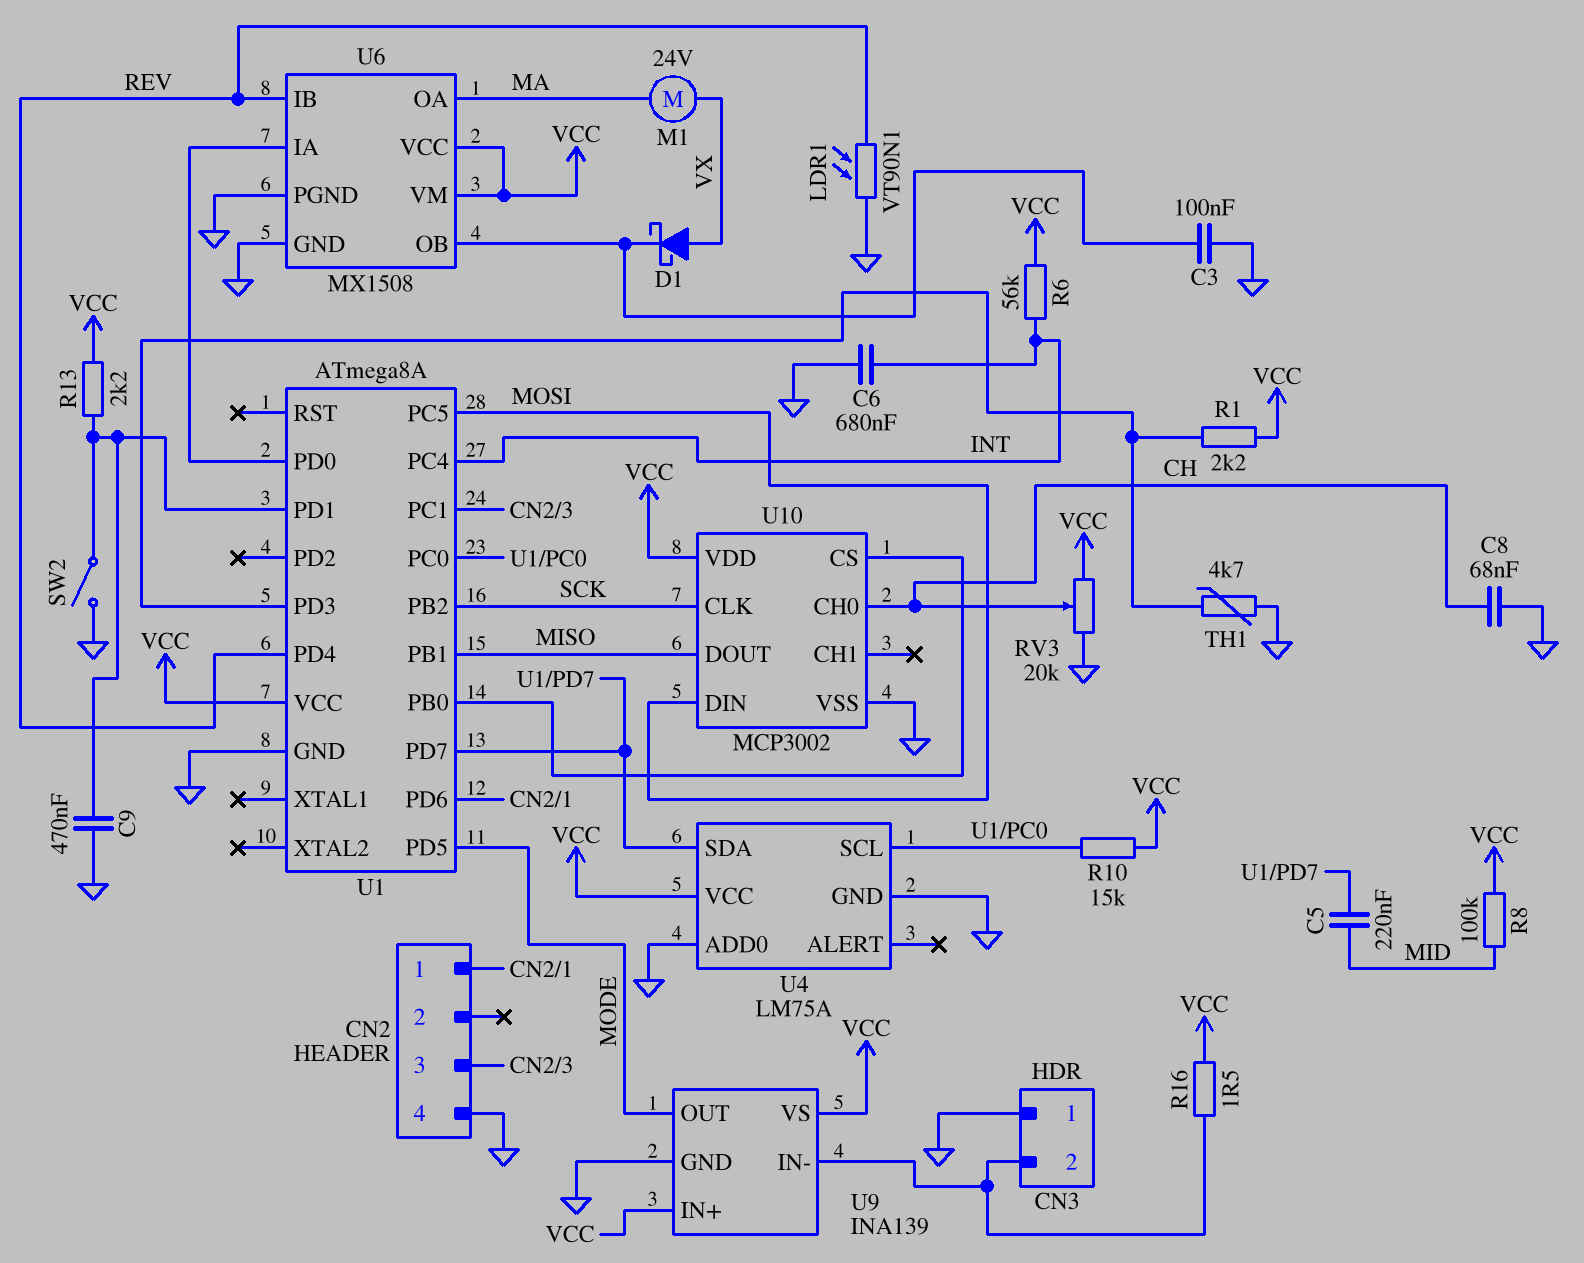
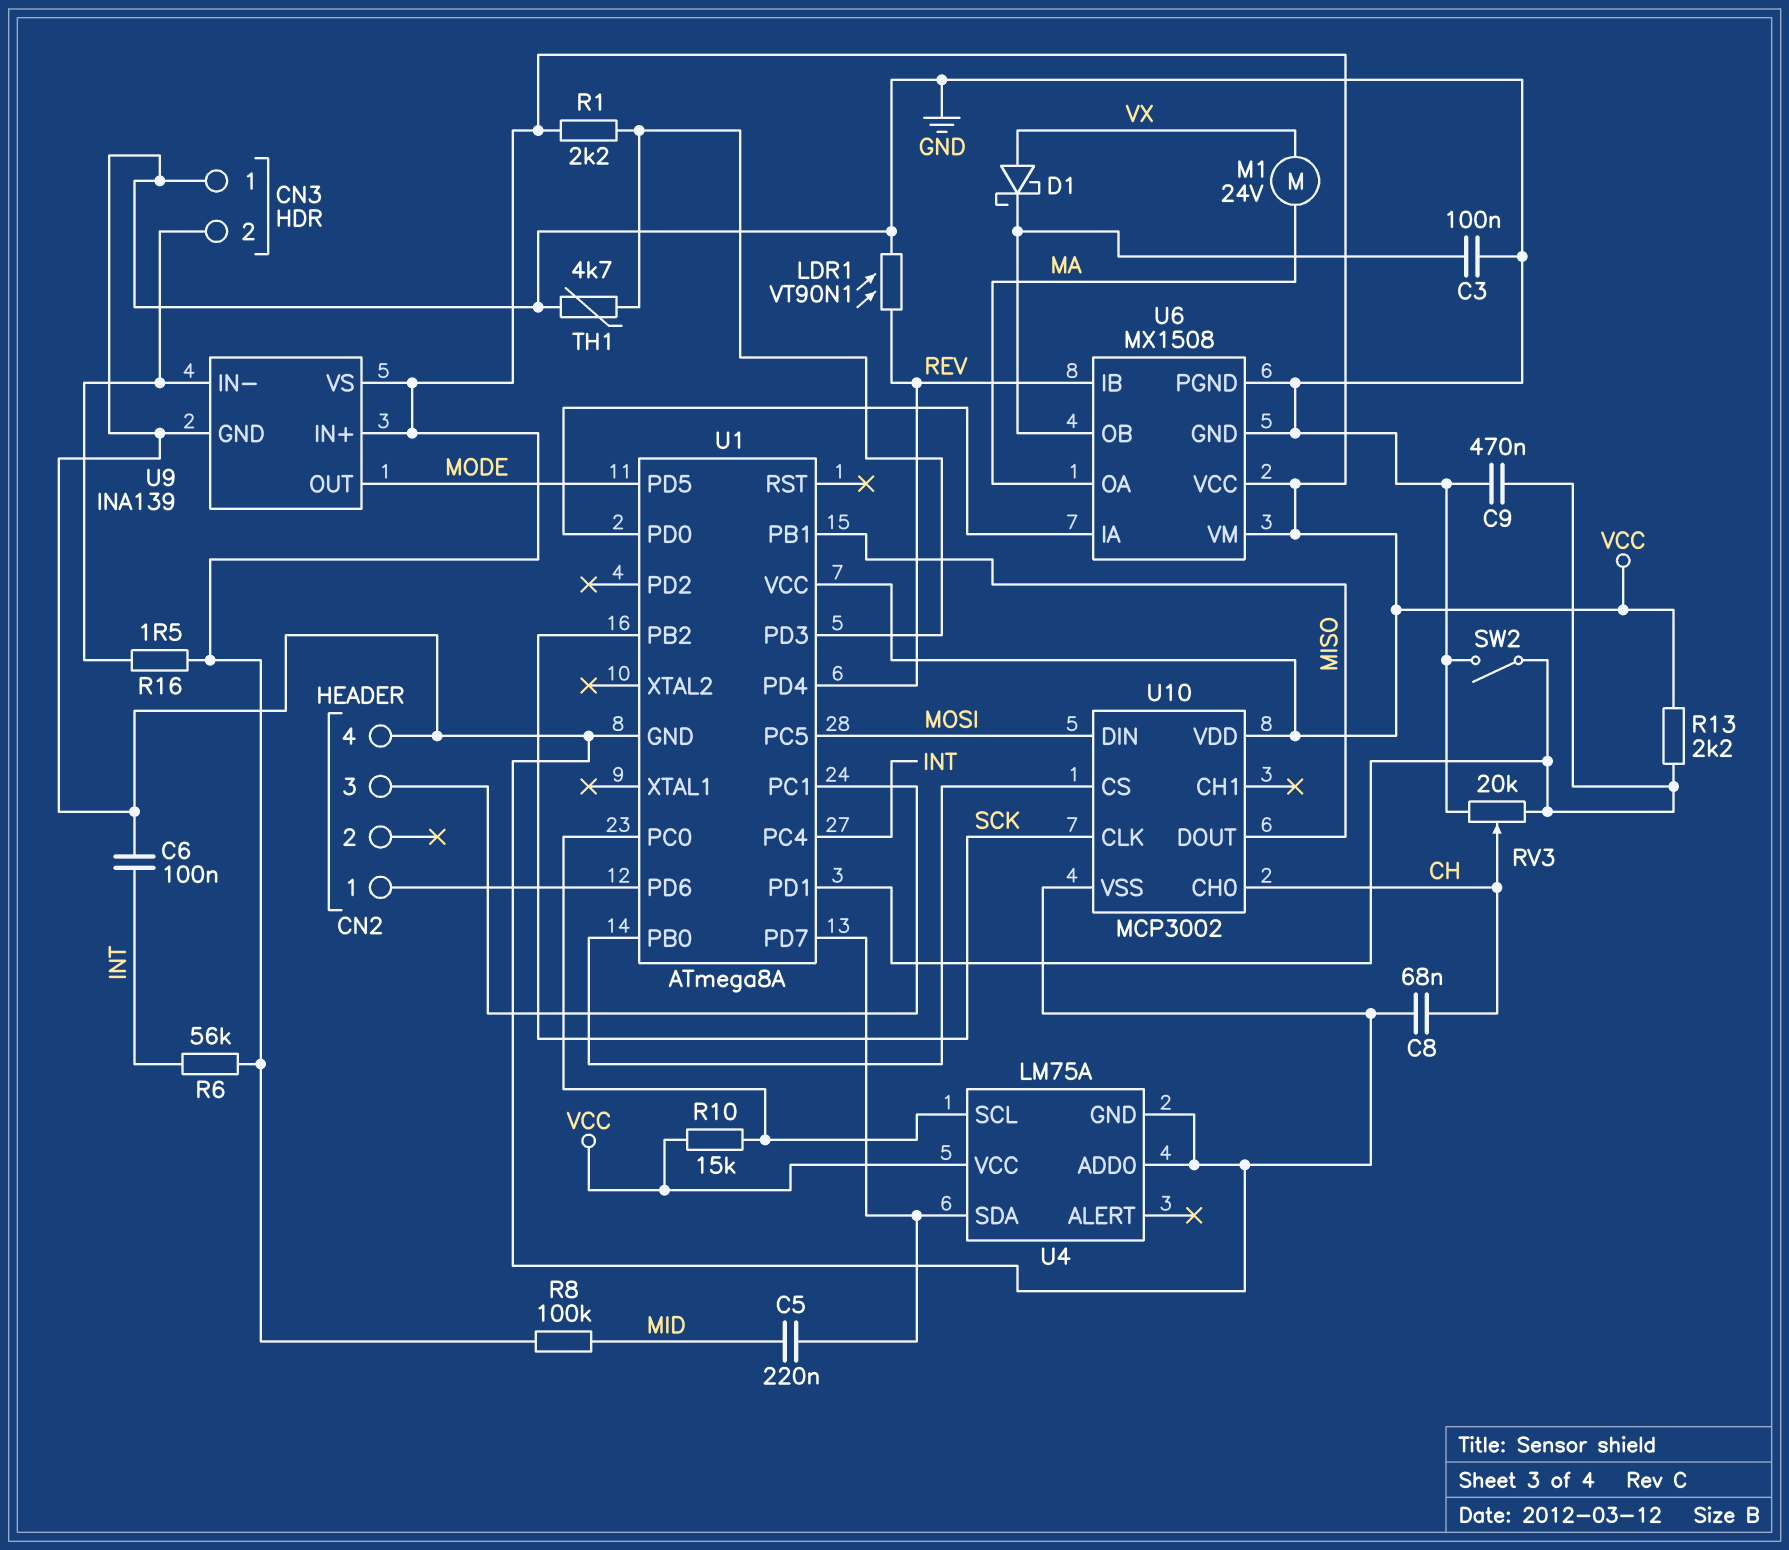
C6: 680nF (GND, INT) -> 100nF (GND, INT)
RV3: 20k (GND, VCC, wiper CH) -> 20k (GND, U1/PD1, wiper CH)

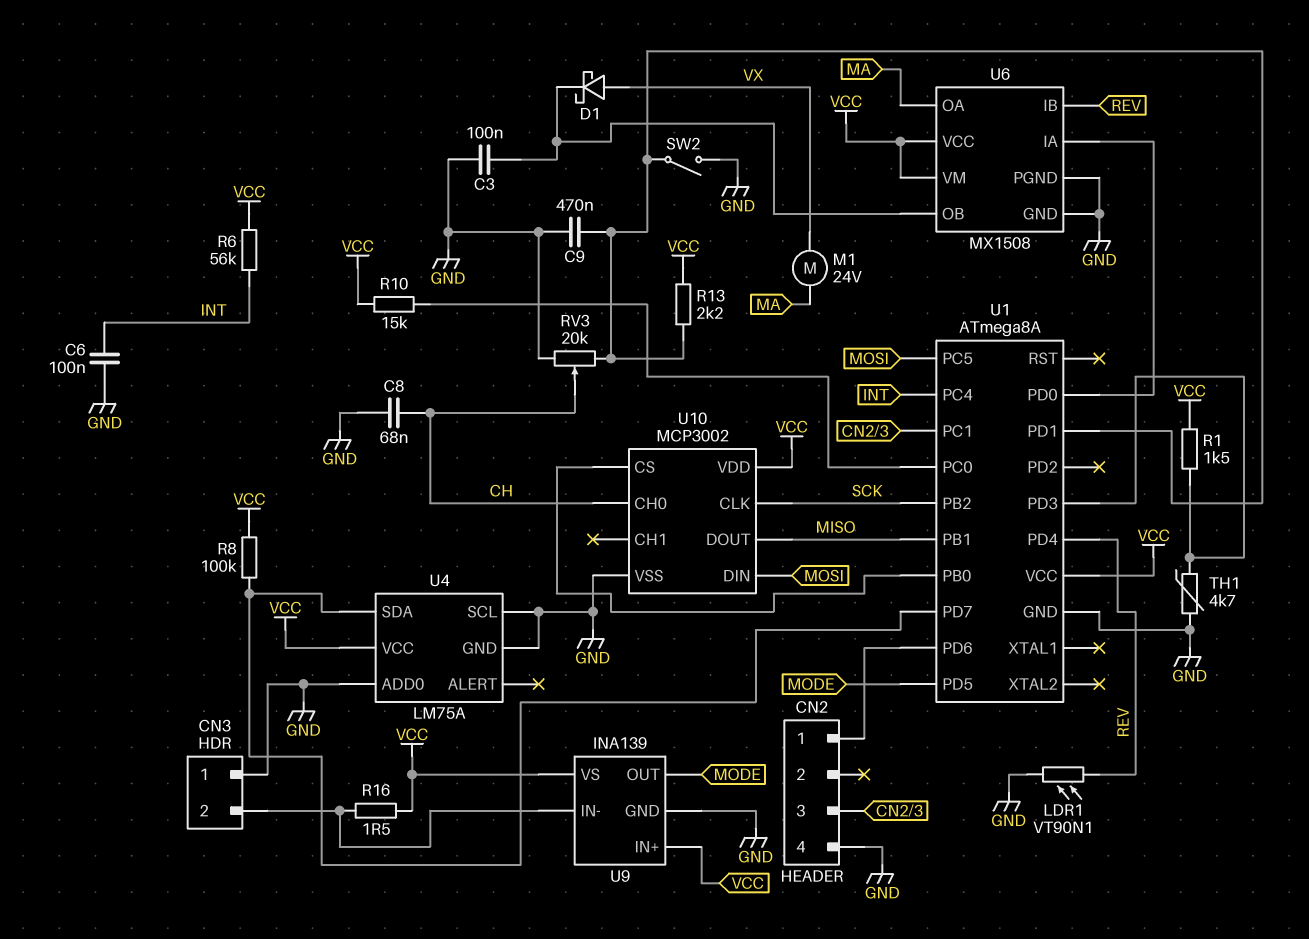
C5: 220nF (MID, U1/PD7) -> none
R1: 2.2k (U1/PD3, VCC) -> 1.5k (U1/PD3, VCC)
R8: 100k (MID, VCC) -> 100k (U1/PD7, VCC)
U4 pin SCL: U1/PC0 -> GND

